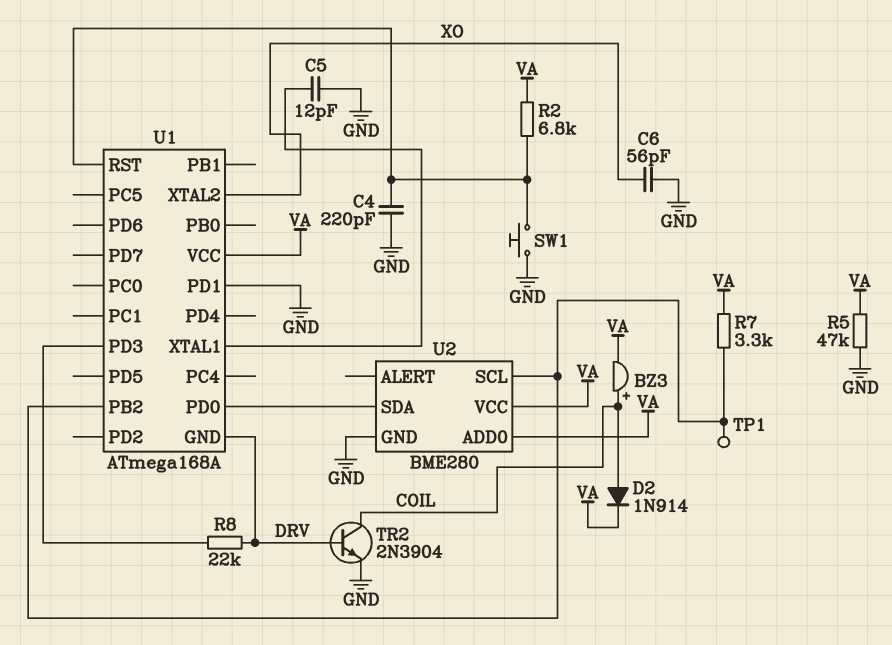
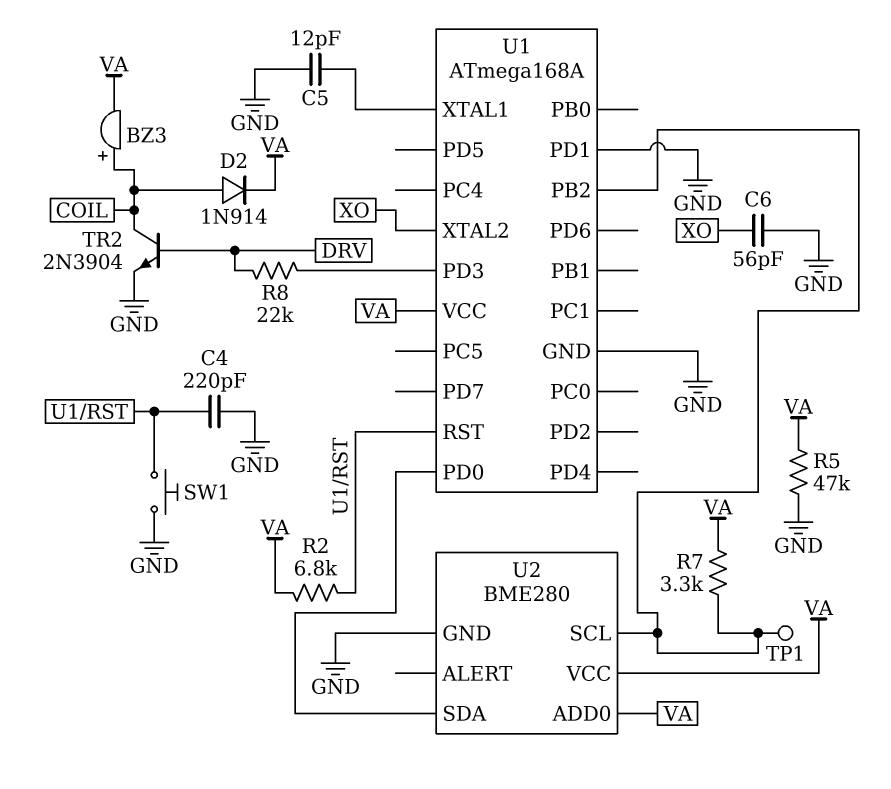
U1 pin GND: DRV -> GND

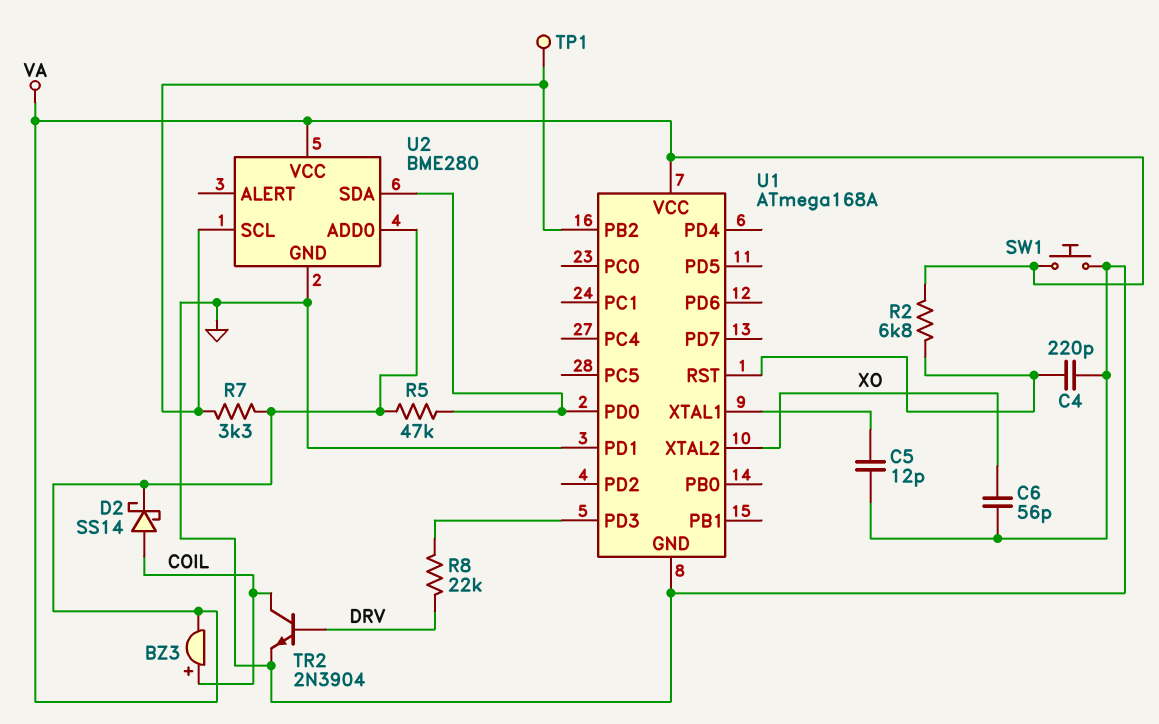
D2: diode 1N914 (A COIL, K VA) -> schottky SS14 (A COIL, K VA)
R5: 47k (GND, VA) -> 47k (U1/PD0, VA)
SW1: button (GND, U1/RST) -> button (GND, VA)

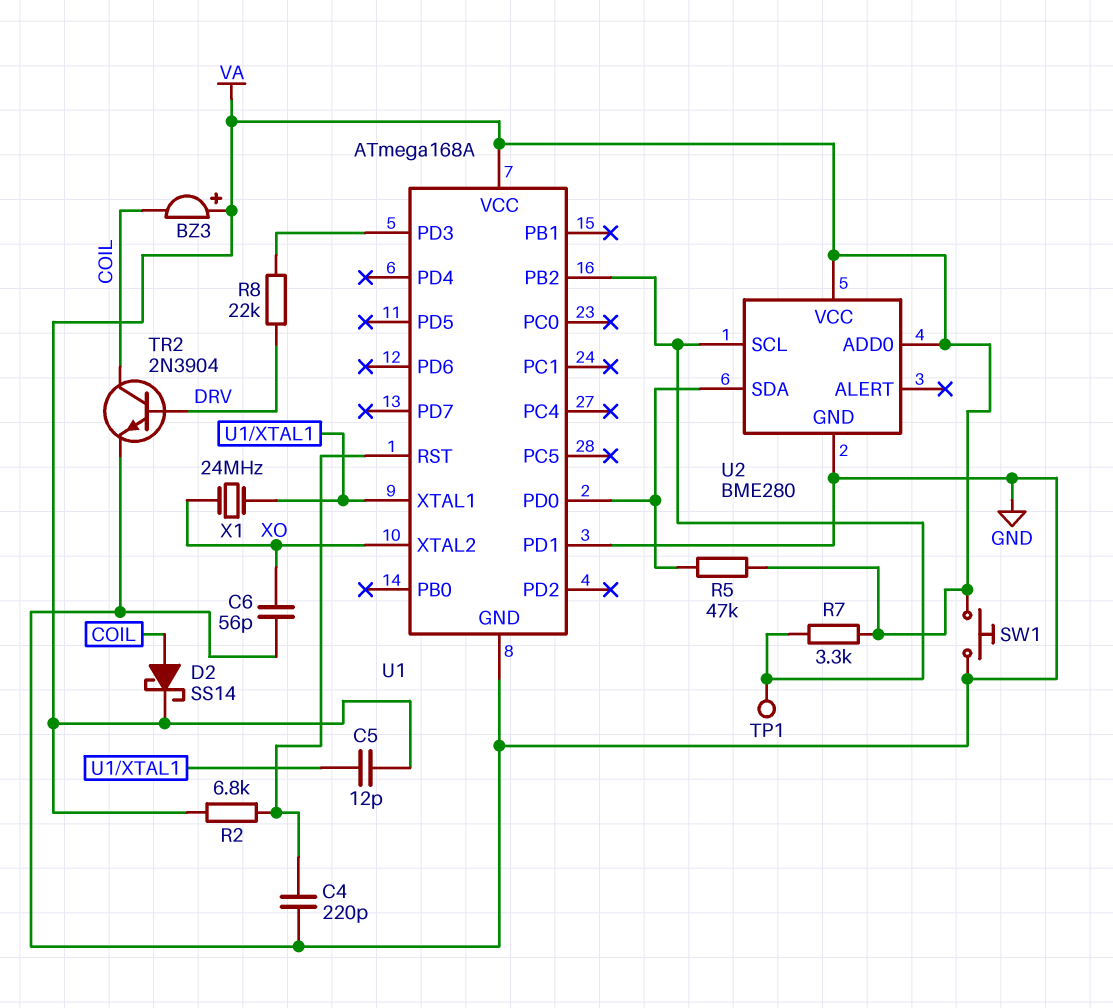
BZ3: buzzer (plus COIL, minus VA) -> buzzer (plus VA, minus COIL)
C5: 12pF (GND, U1/XTAL1) -> 12pF (U1/XTAL1, VA)
X1: none -> 24MHz (U1/XTAL1, XO)

